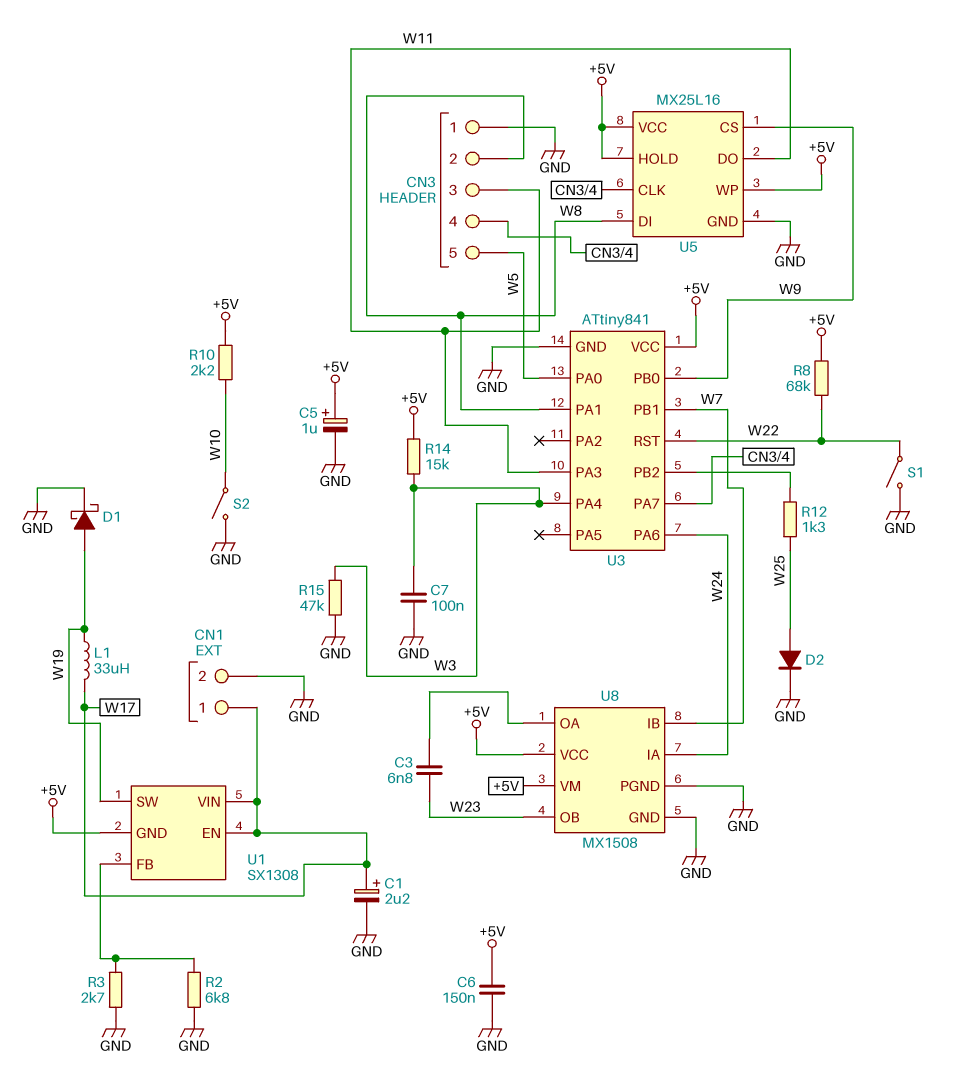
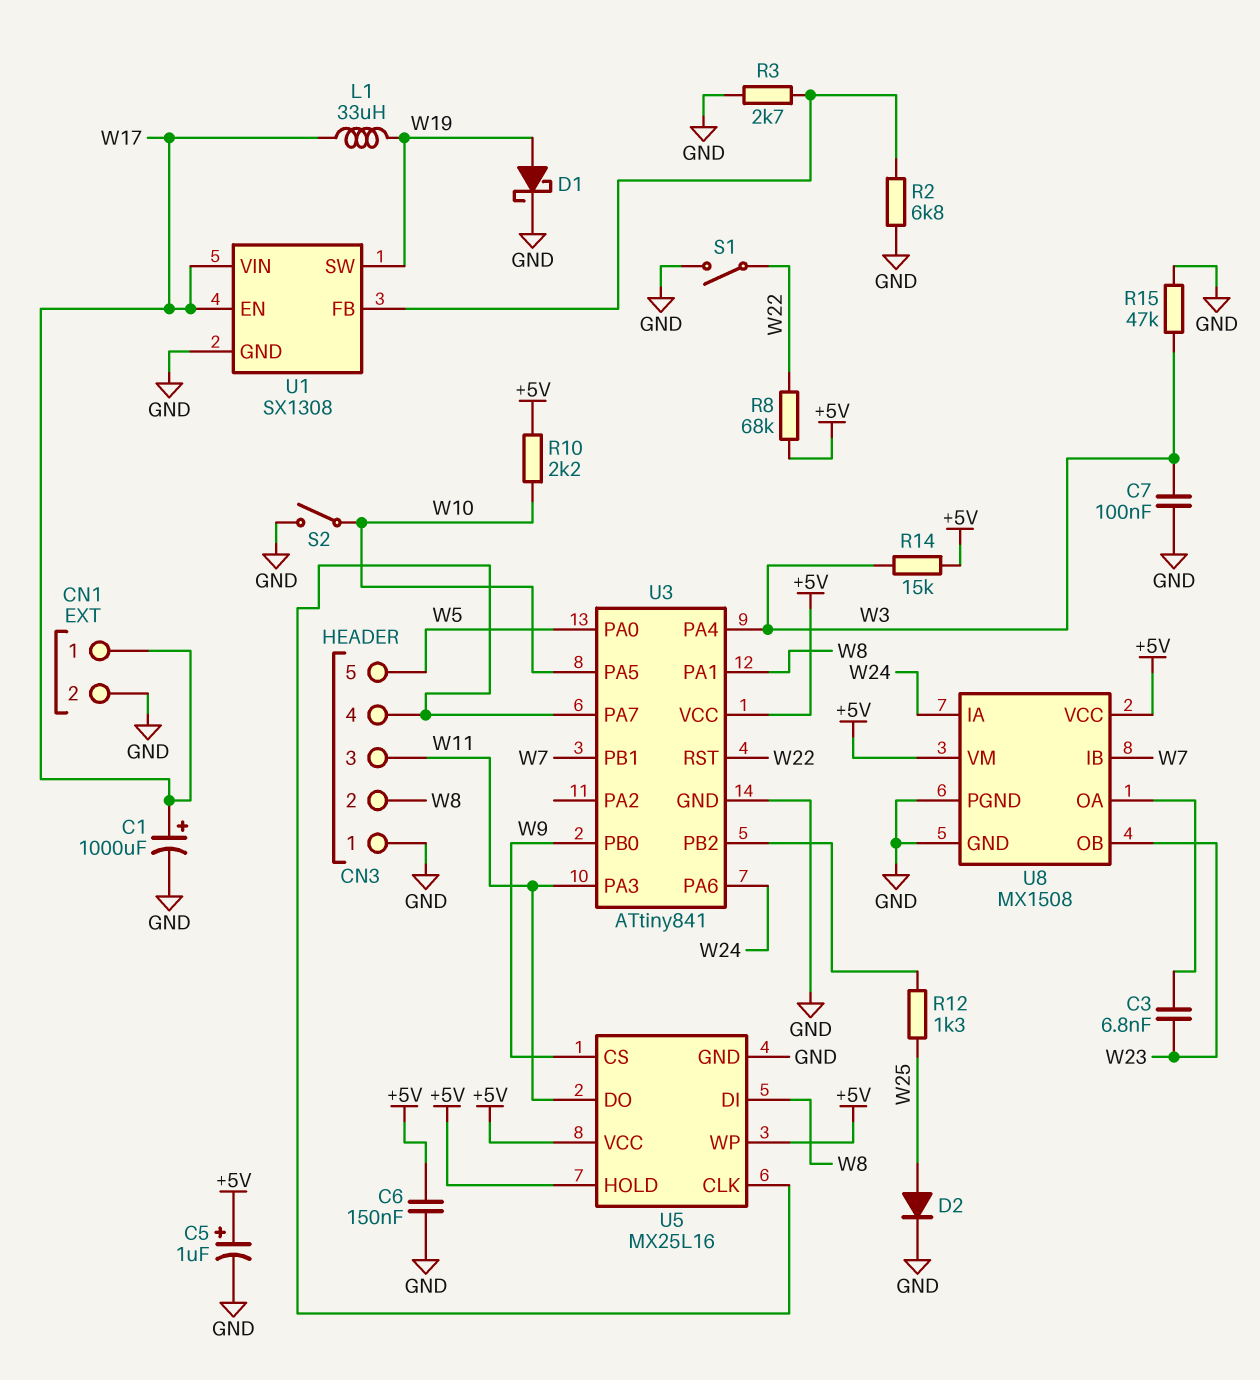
C1: 2.2uF (plus W17, minus GND) -> 1000uF (plus W17, minus GND)
U1 pin GND: +5V -> GND
U3 pin PA5: none -> W10

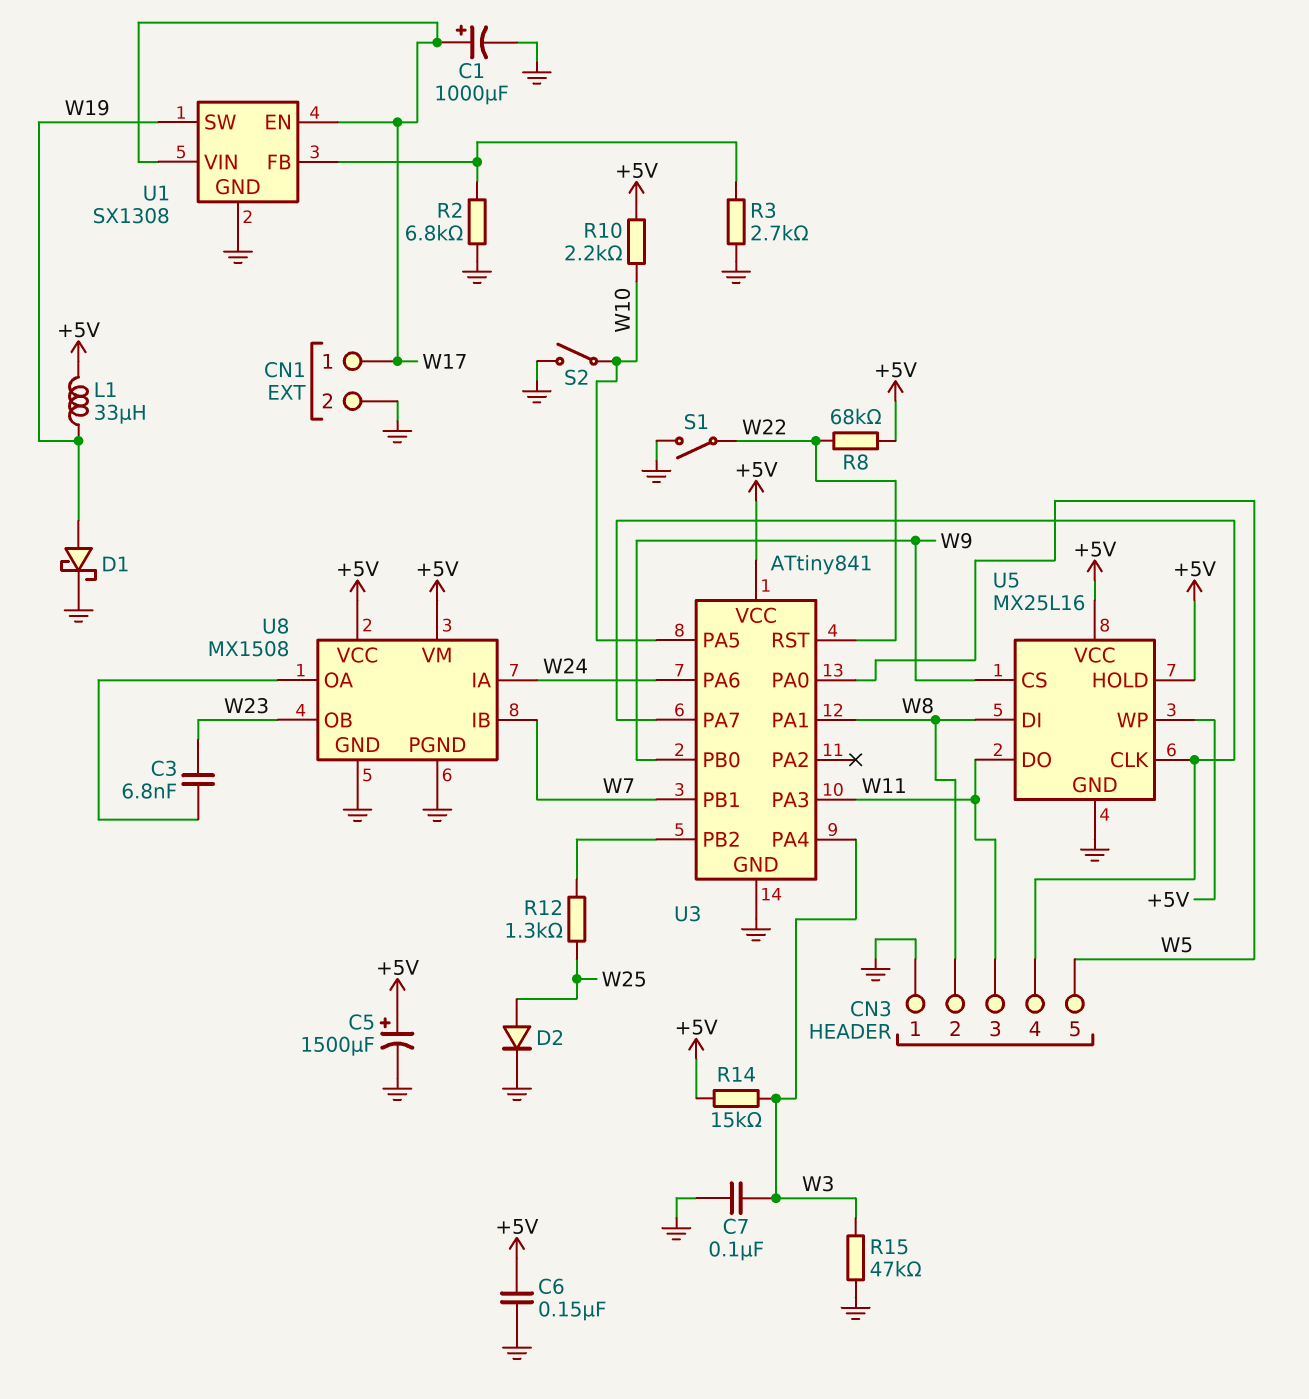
C5: 1uF (plus +5V, minus GND) -> 1500uF (plus +5V, minus GND)
L1: 33uH (W17, W19) -> 33uH (+5V, W19)

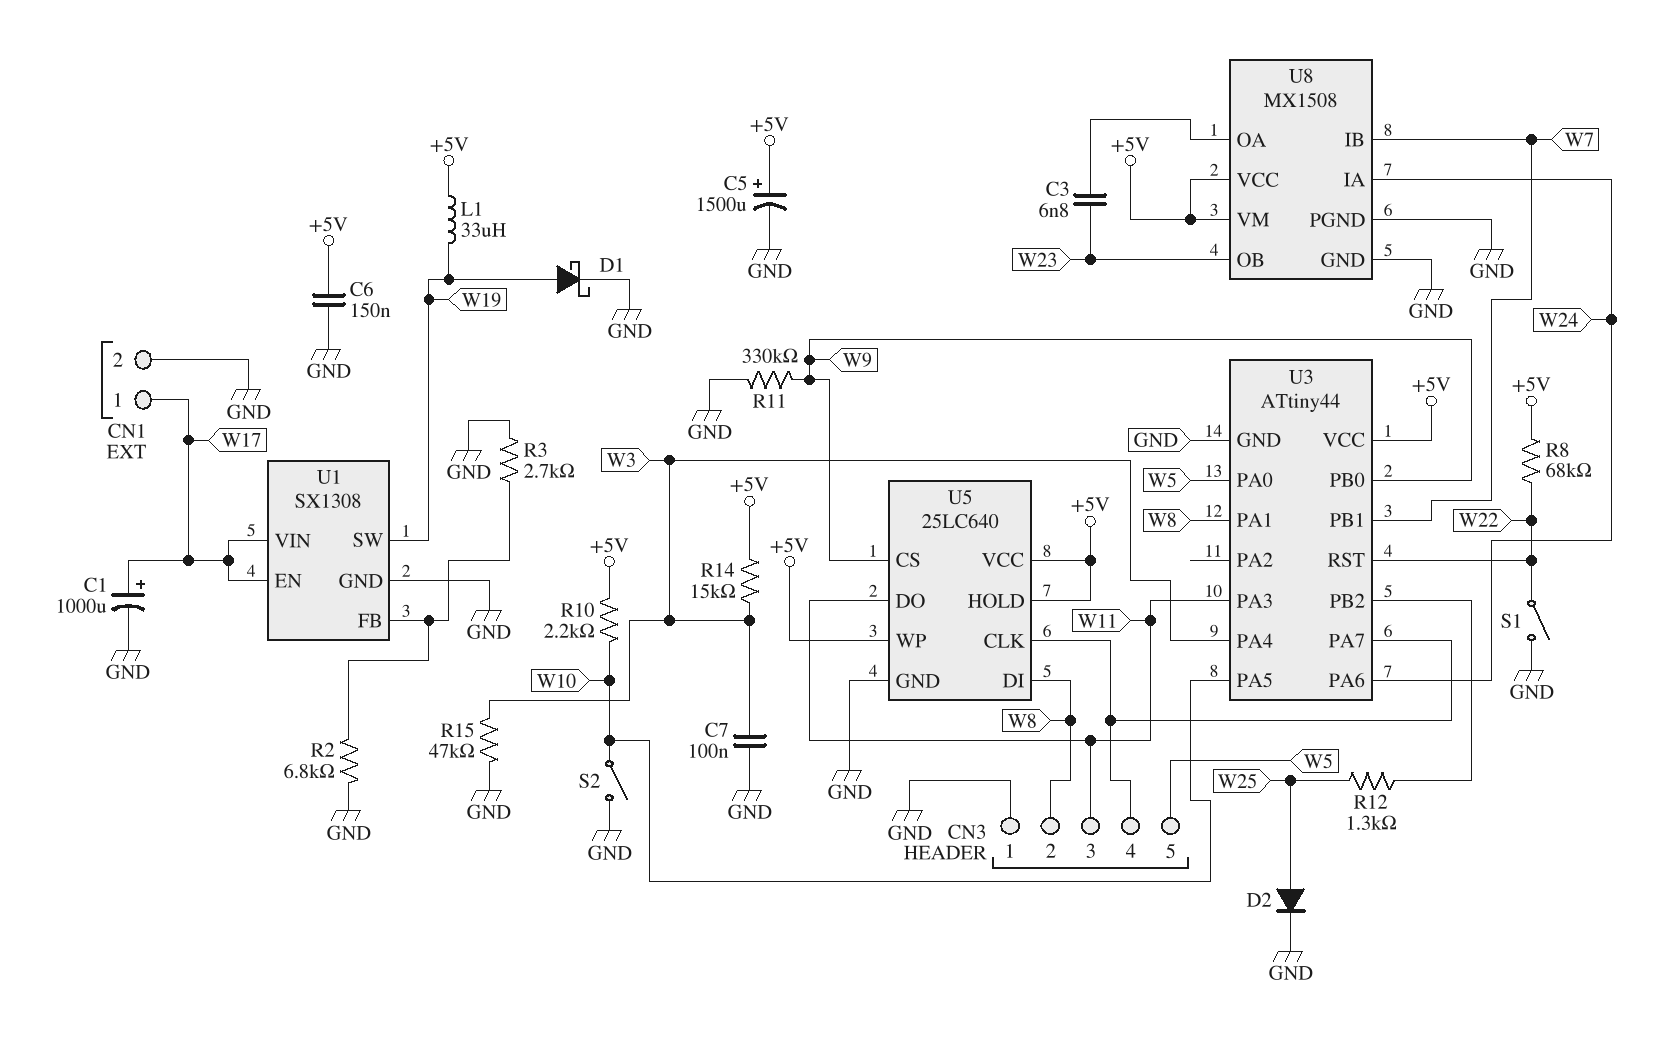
R11: none -> 330k (GND, W9)
U3: ATtiny841 -> ATtiny44
U5: MX25L16 -> 25LC640

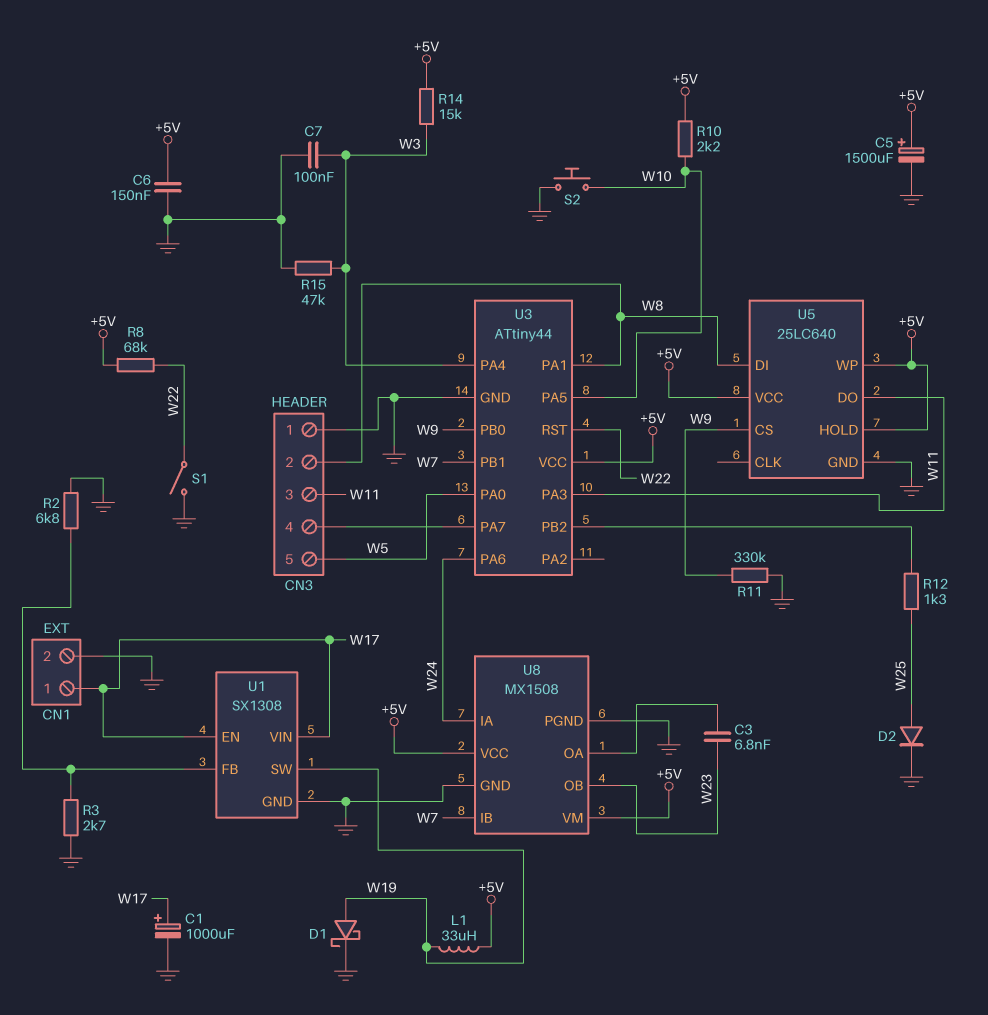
S2: switch (GND, W10) -> button (GND, W10)
U5 pin CLK: CN3/4 -> none

